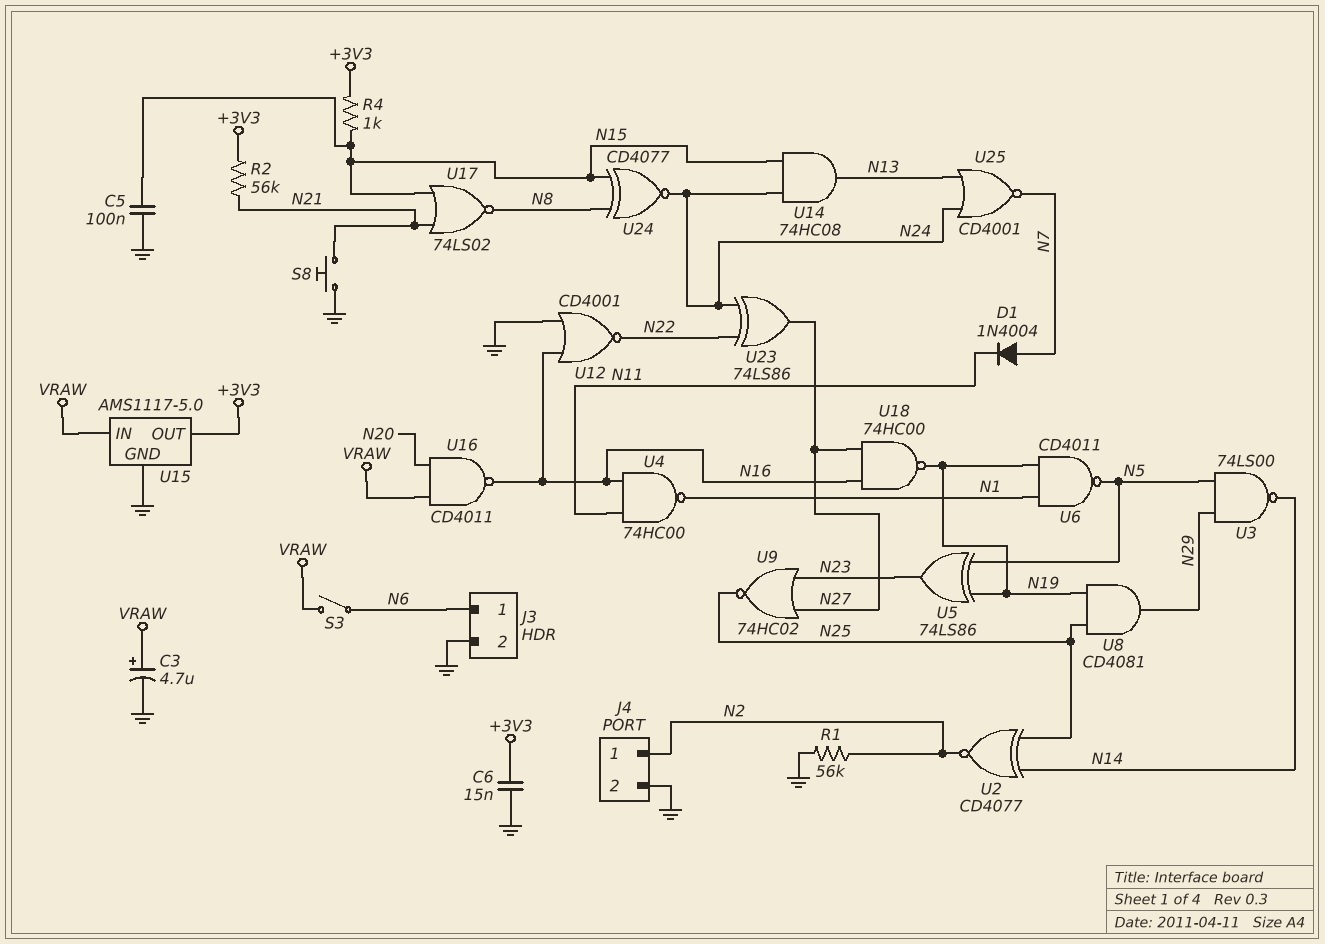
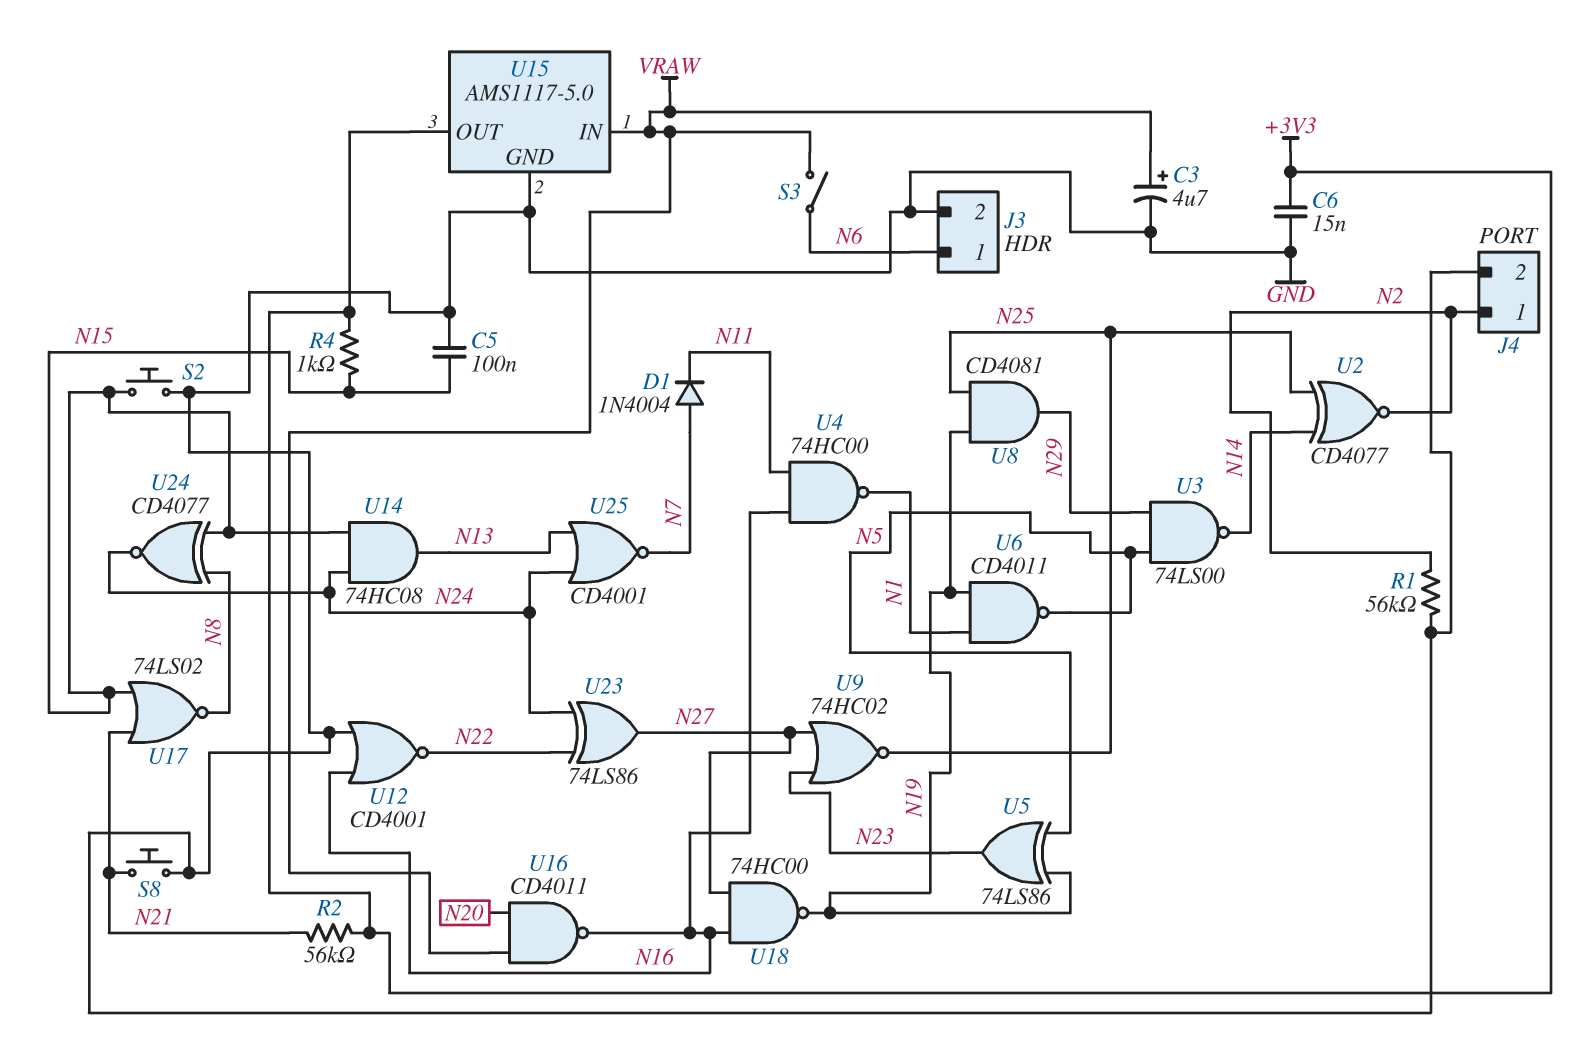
S2: none -> button (GND, N15)

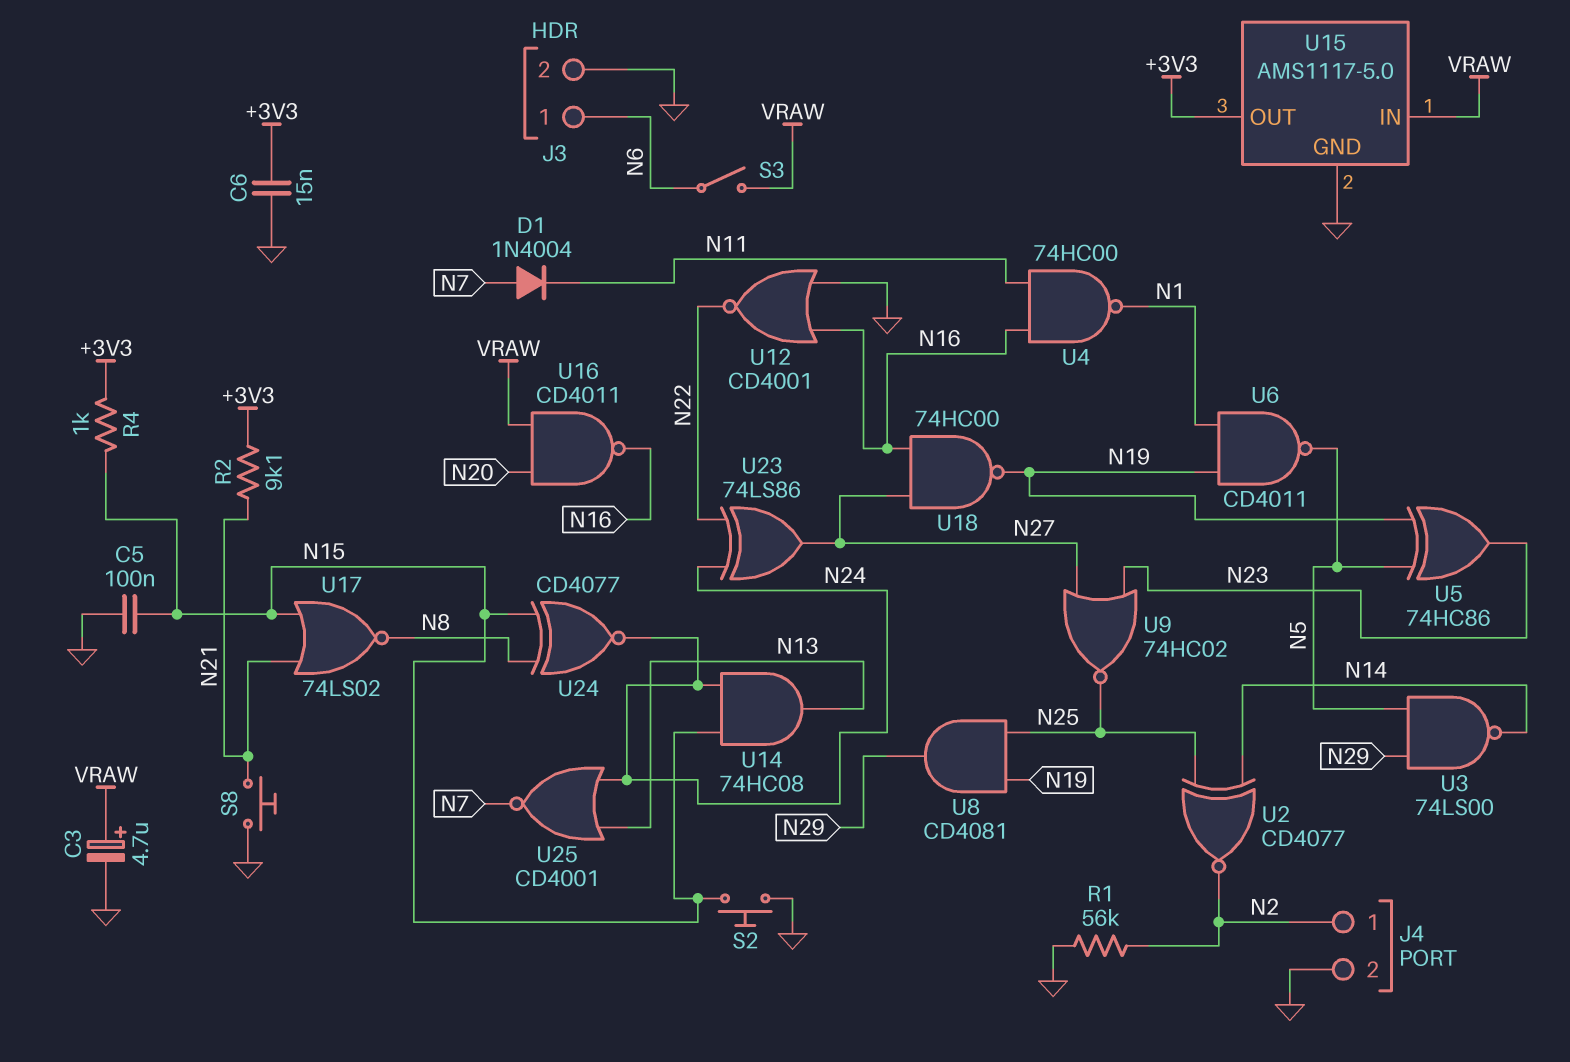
R2: 56k (+3V3, N21) -> 9.1k (+3V3, N21)
U5: XOR 74LS86 (in N5, in N19, out N23) -> XOR 74HC86 (in N5, in N19, out N23)

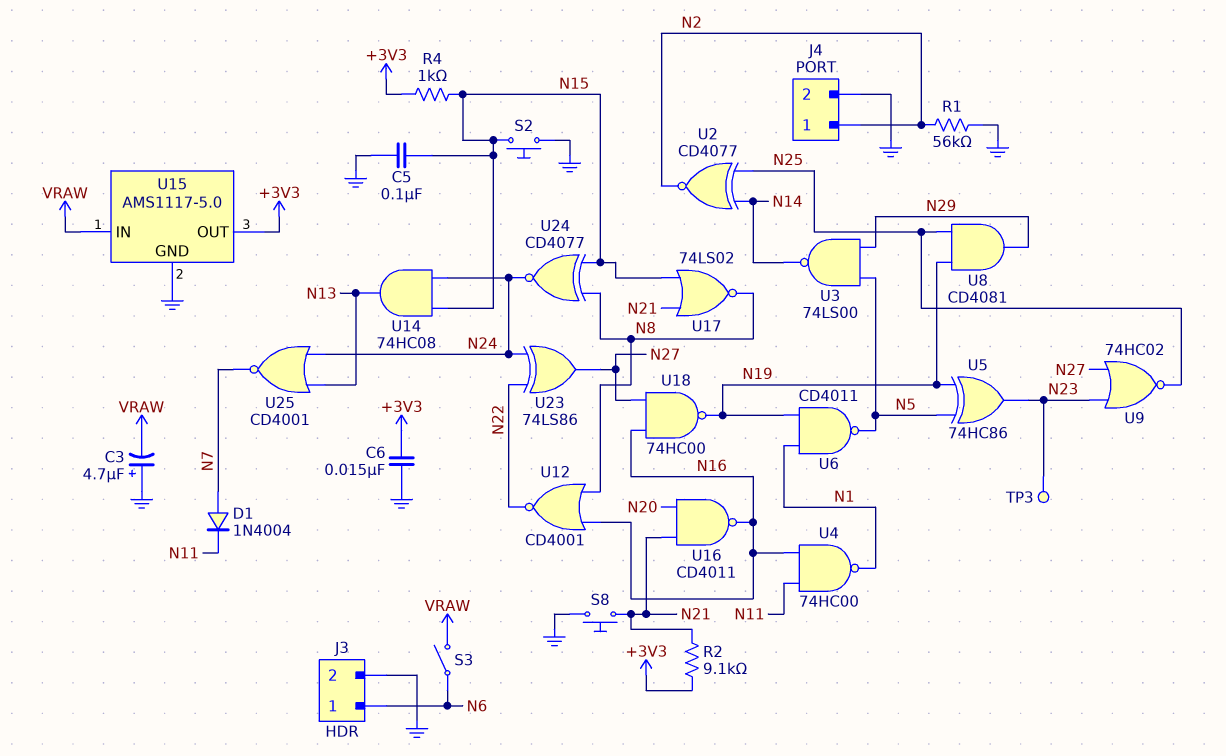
C3: 4.7uF (plus VRAW, minus GND) -> 4.7uF (plus GND, minus VRAW)
TP3: none -> test point (N23)
U12: NOR CD4001 (in GND, in N16, out N22) -> NOR CD4001 (in N8, in N16, out N22)
U16: NAND CD4011 (in N20, in VRAW, out N16) -> NAND CD4011 (in N20, in N21, out N16)

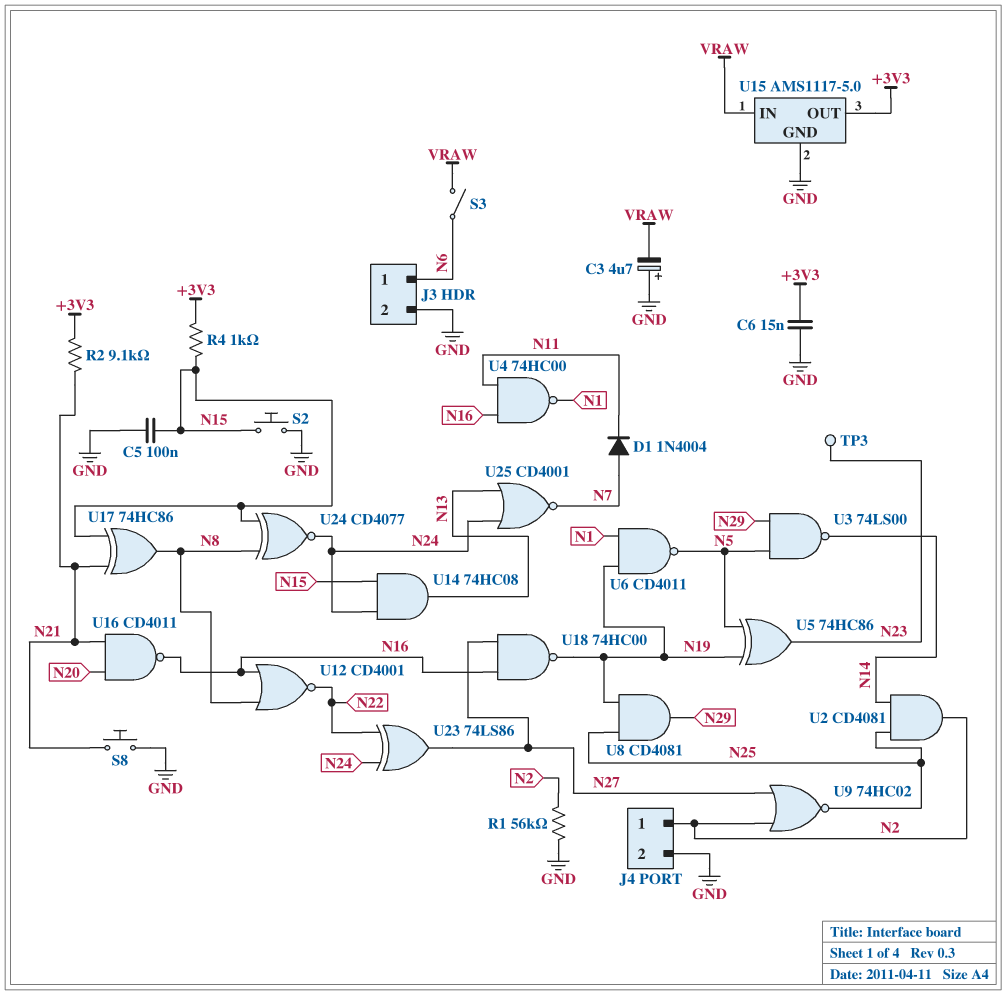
U2: XNOR CD4077 (in N14, in N25, out N2) -> AND CD4081 (in N14, in N25, out N2)
U9: NOR 74HC02 (in N23, in N27, out N25) -> NOR 74HC02 (in N2, in N27, out N25)
U17: NOR 74LS02 (in N15, in N21, out N8) -> XOR 74HC86 (in N15, in N21, out N8)

